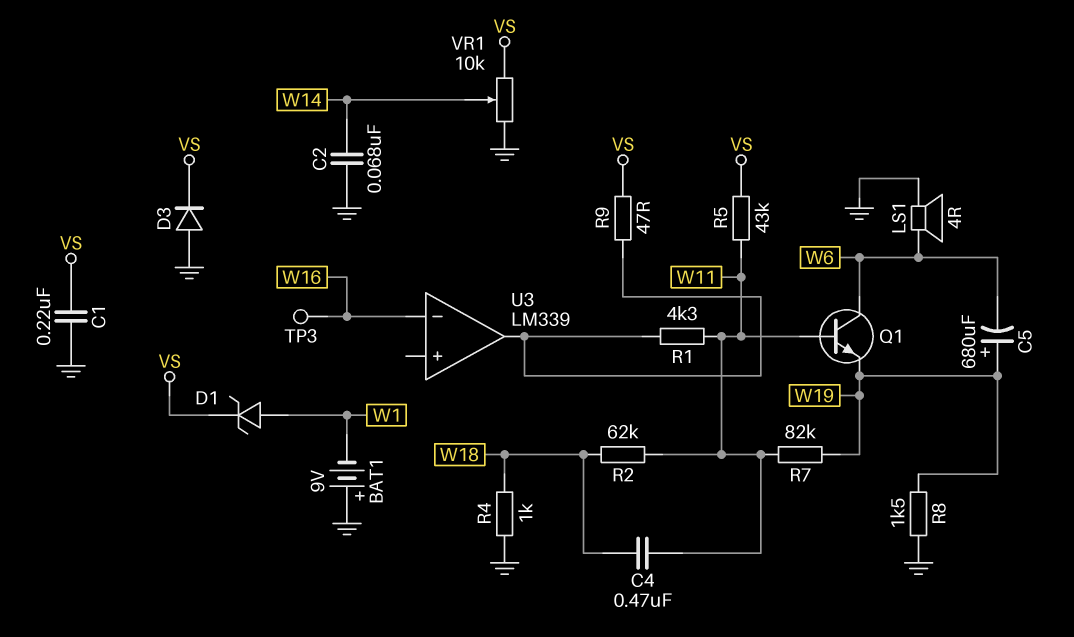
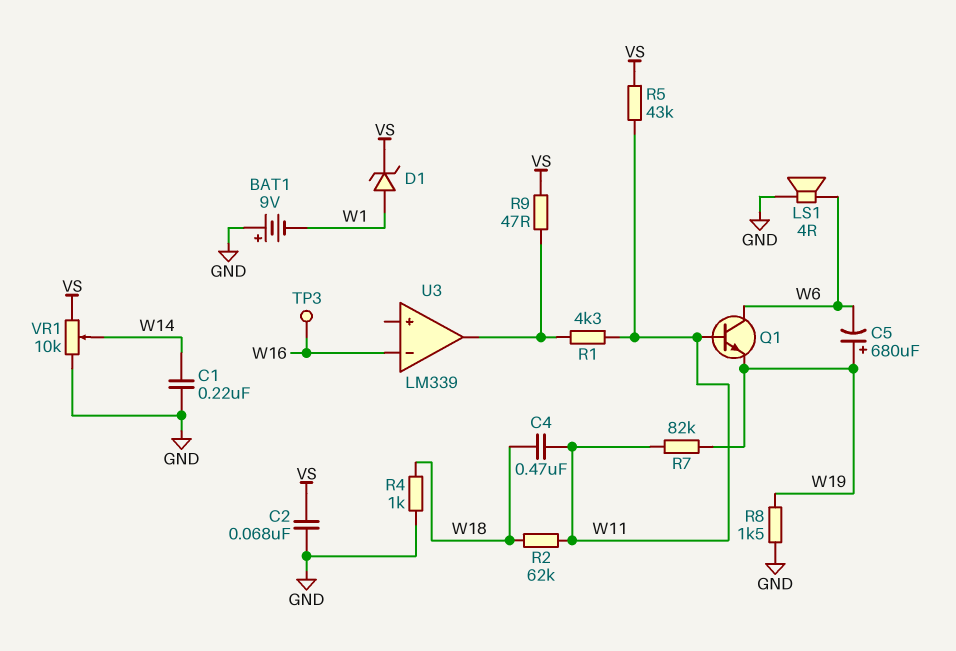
C1: 220nF (GND, VS) -> 220nF (GND, W14)
C2: 68nF (GND, W14) -> 68nF (GND, VS)
D3: diode (A GND, K VS) -> none

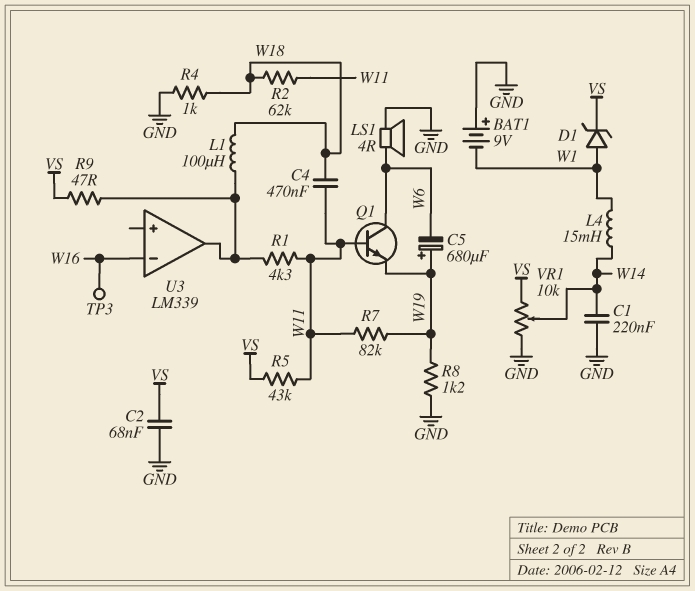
L1: none -> 100uH (U3/out, W18)
L4: none -> 15mH (W1, W14)
R8: 1.5k (GND, W19) -> 1.2k (GND, W19)

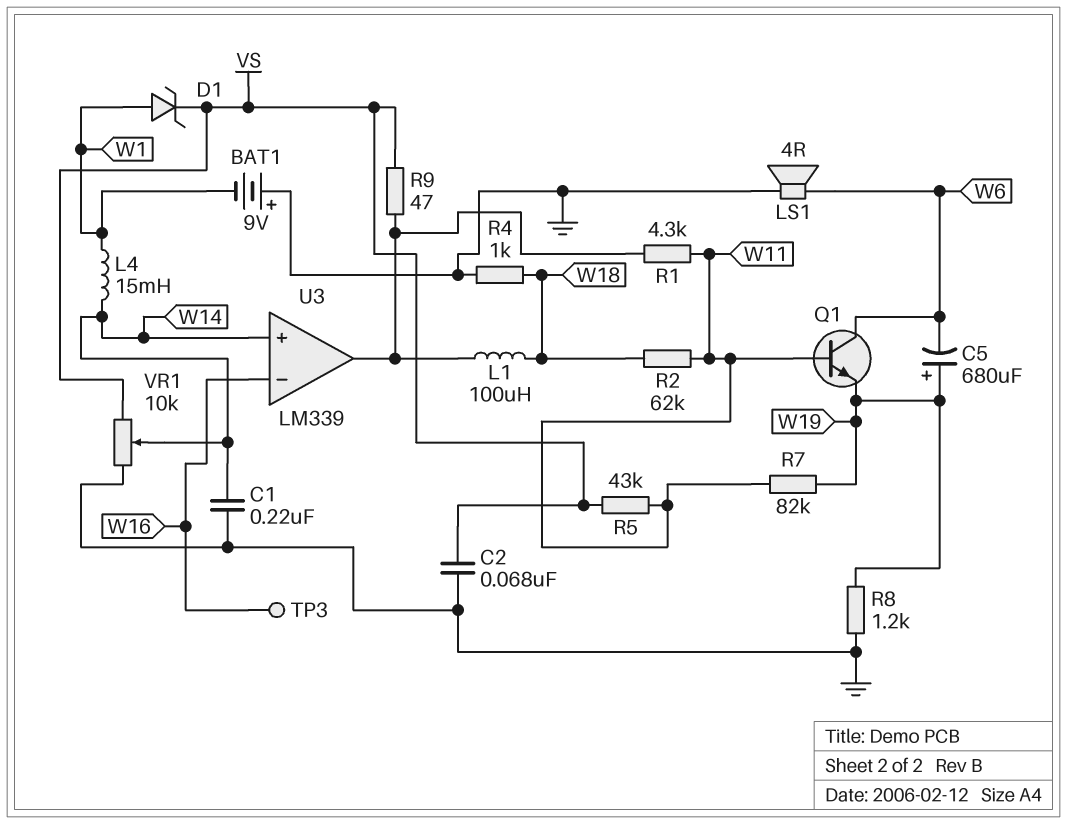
C4: 470nF (W11, W18) -> none
U3 pin in+: none -> W14

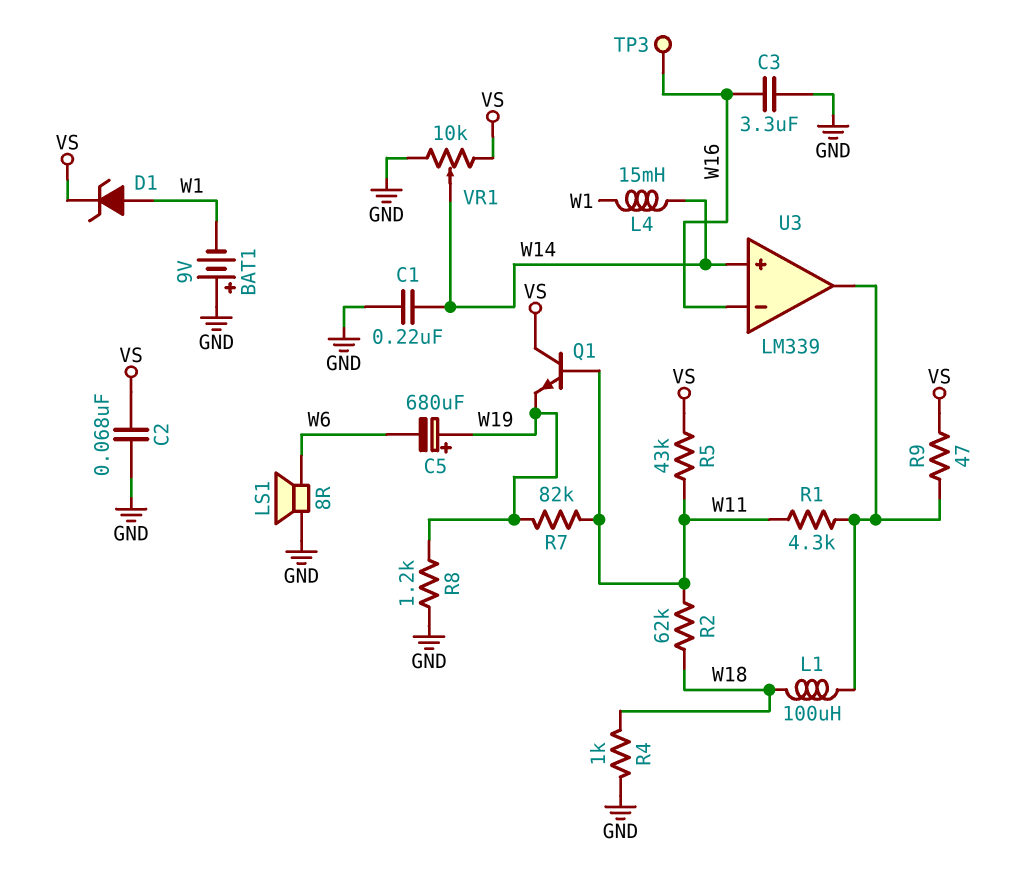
C3: none -> 3.3uF (GND, W16)
LS1: speaker 4R (GND, W6) -> speaker 8R (GND, W6)
Q1: NPN (B W11, C W6, E W19) -> NPN (B W11, C VS, E W19)

